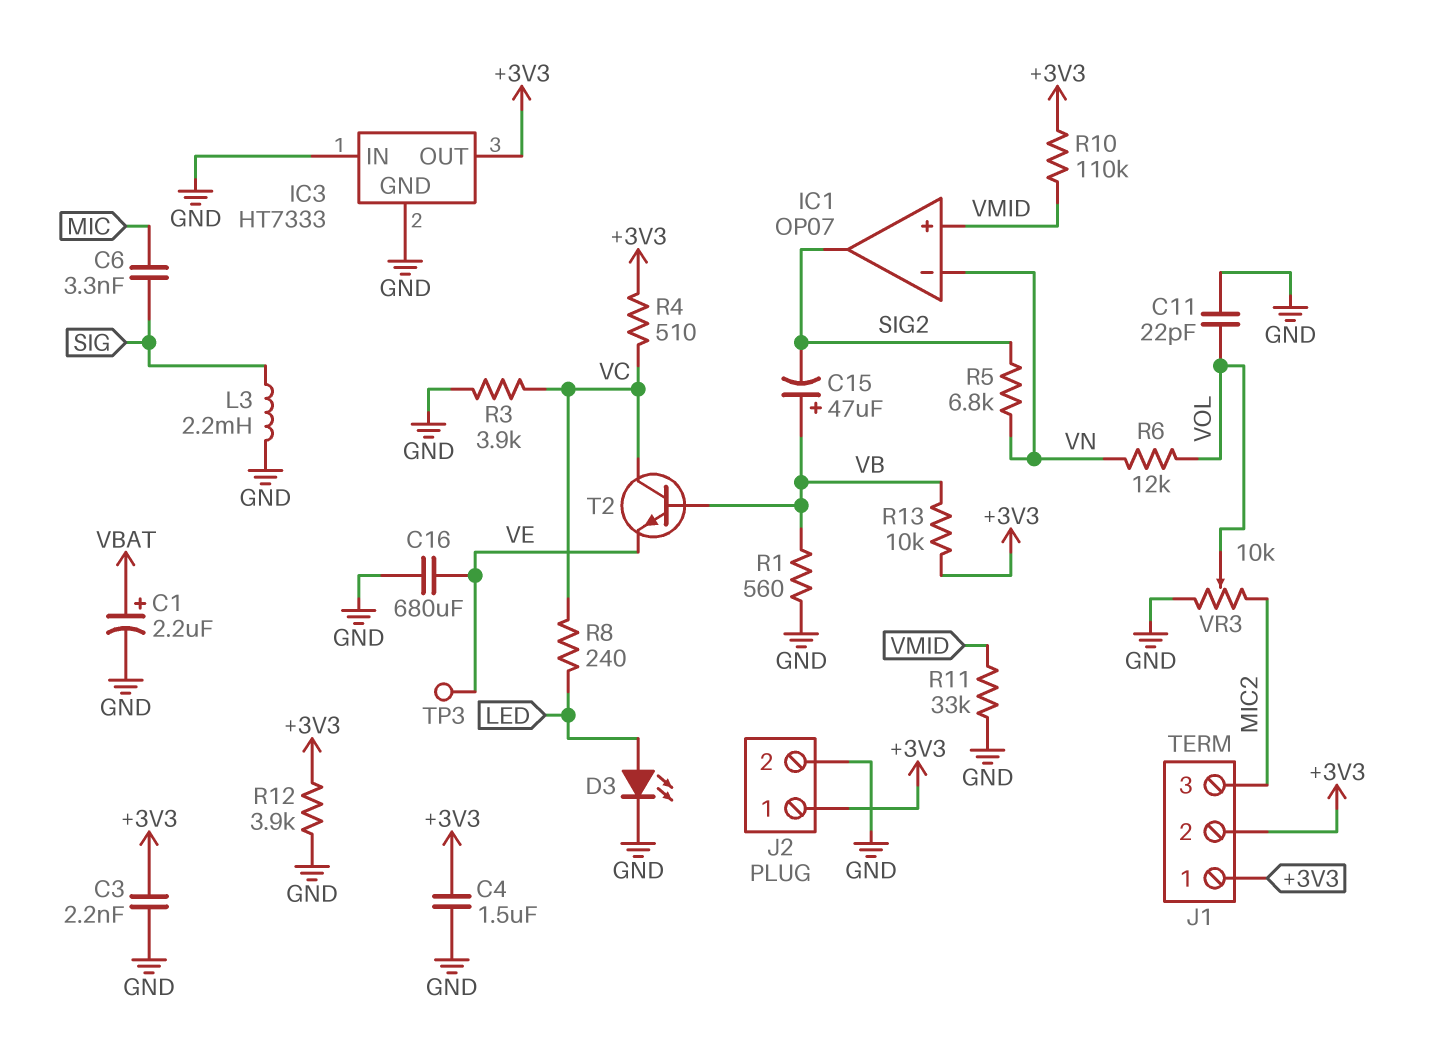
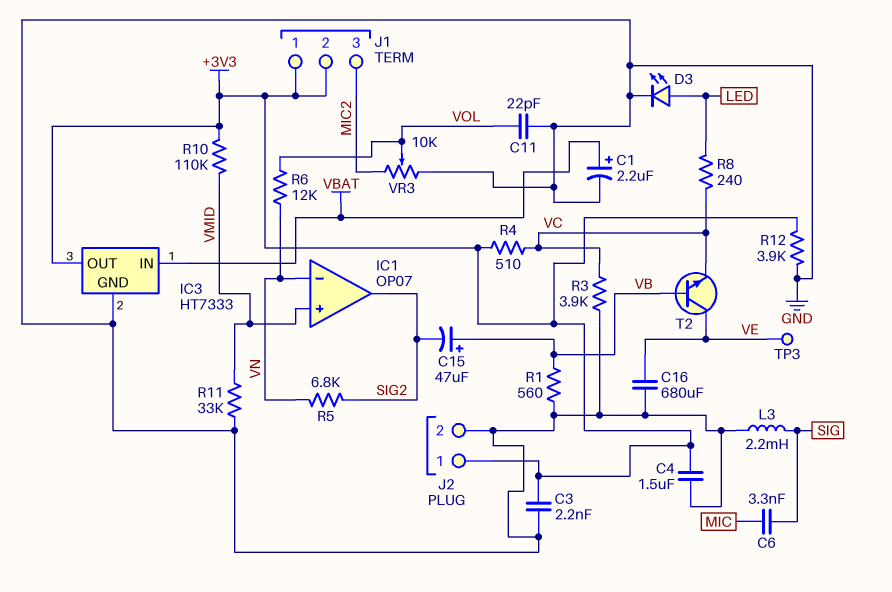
IC3 pin IN: GND -> VBAT
R13: 10k (+3V3, VB) -> none
T2: NPN (B VB, C VC, E VE) -> NPN (B VB, C VE, E VC)

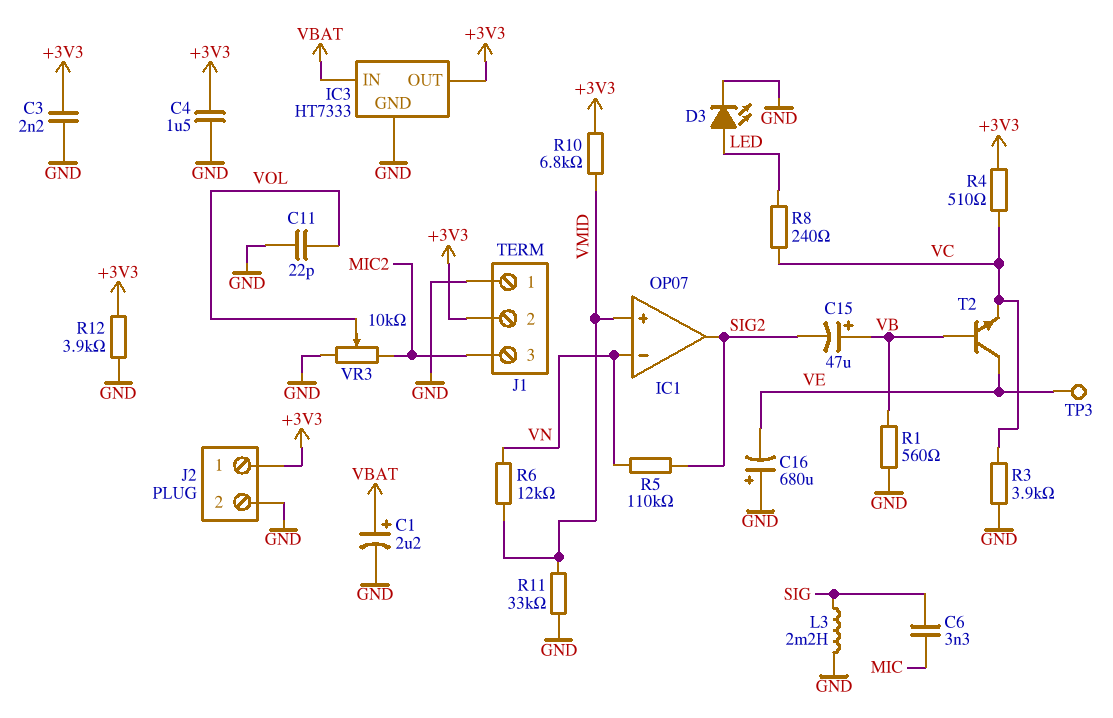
C16: 680uF (GND, VE) -> 680uF (plus GND, minus VE)
J1 pin 1: +3V3 -> GND
R5: 6.8k (SIG2, VN) -> 110k (SIG2, VN)
R6: 12k (VN, VOL) -> 12k (VMID, VN)
R10: 110k (+3V3, VMID) -> 6.8k (+3V3, VMID)

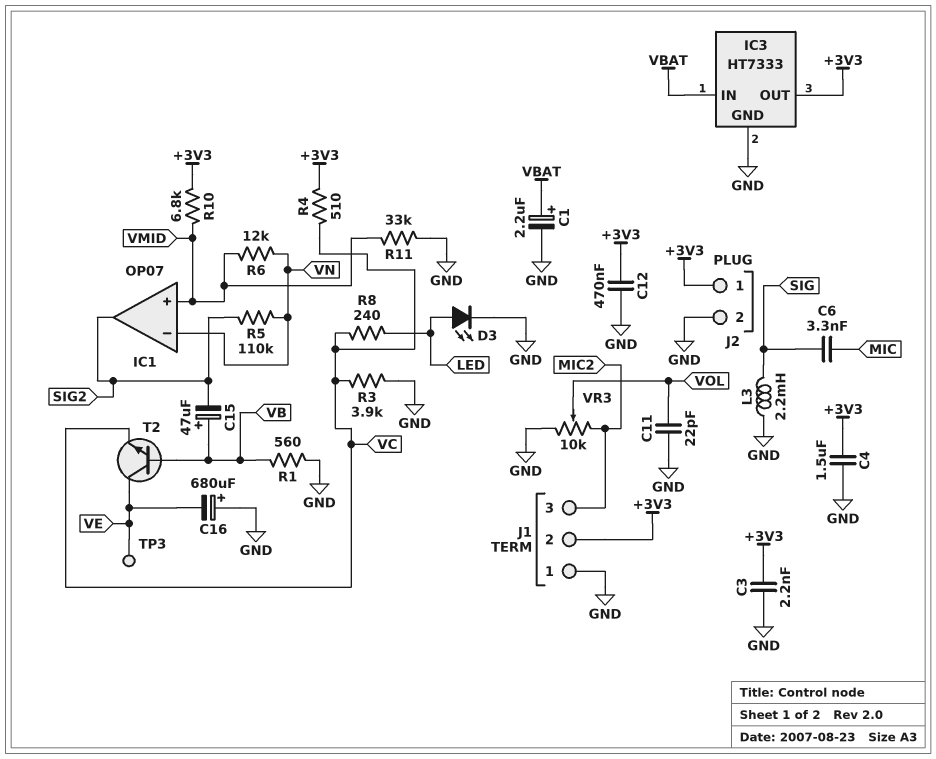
C12: none -> 470nF (+3V3, GND)
R12: 3.9k (+3V3, GND) -> none

